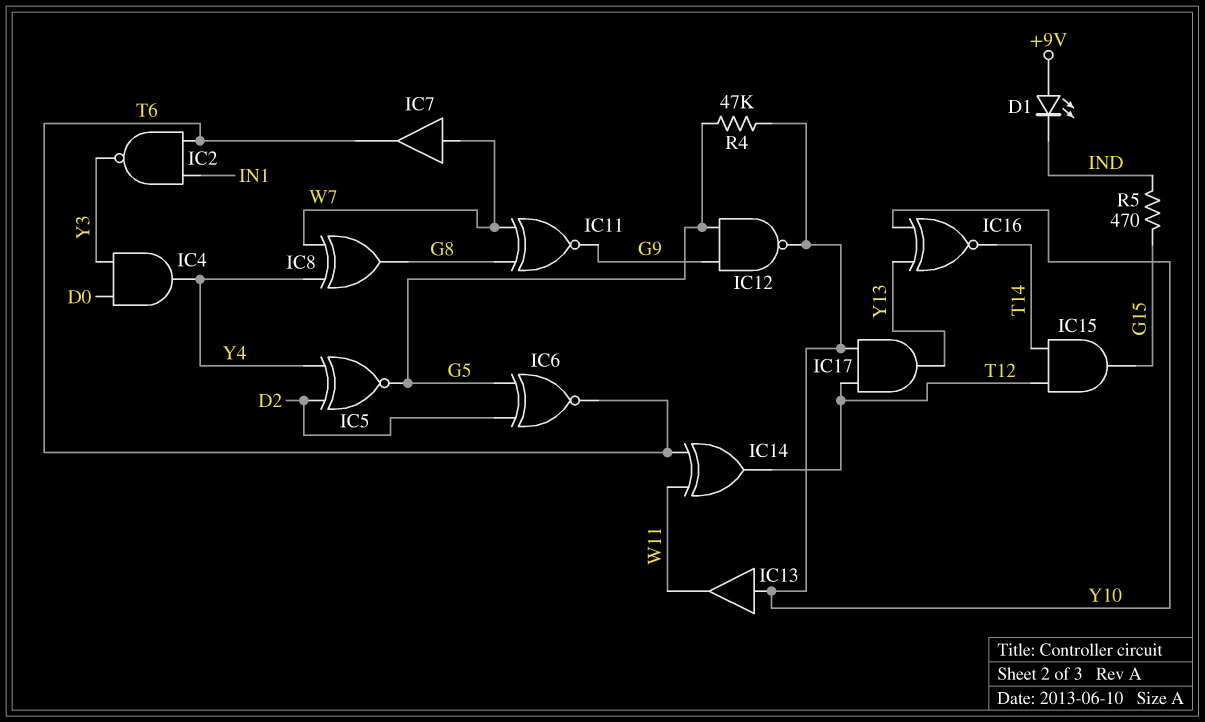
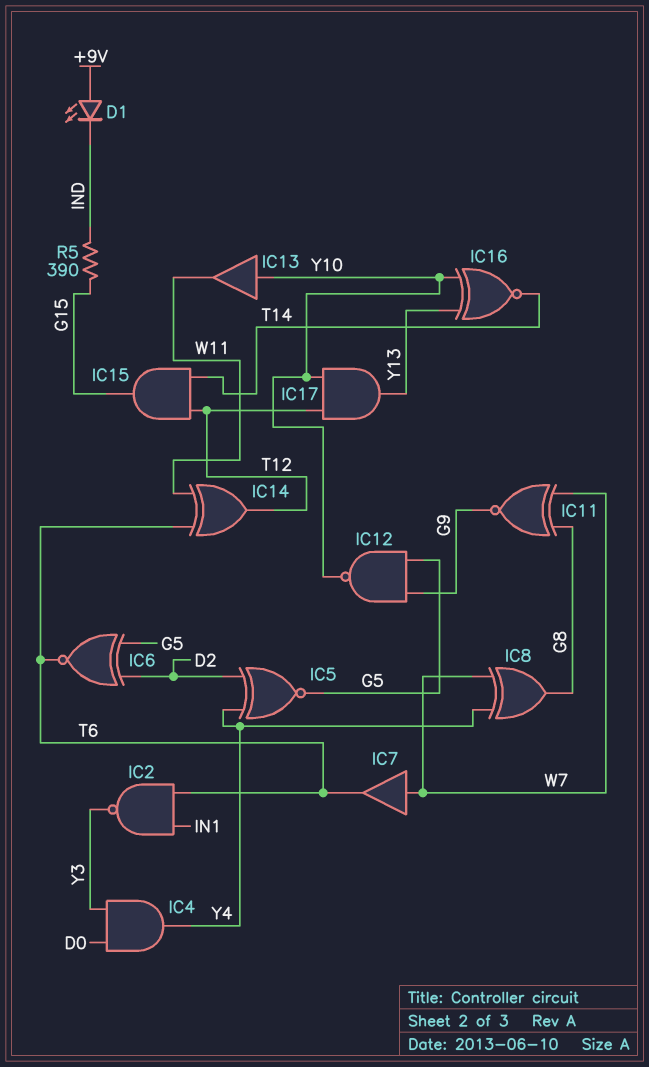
R4: 47k (G5, Y10) -> none
R5: 470 (G15, IND) -> 390 (G15, IND)

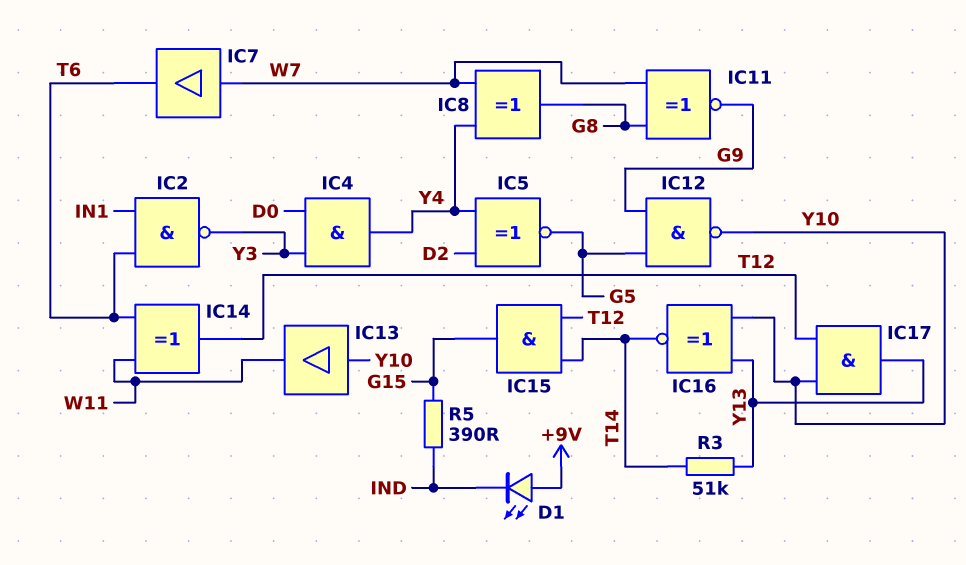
IC6: XNOR (in D2, in G5, out T6) -> none
R3: none -> 51k (T14, Y13)

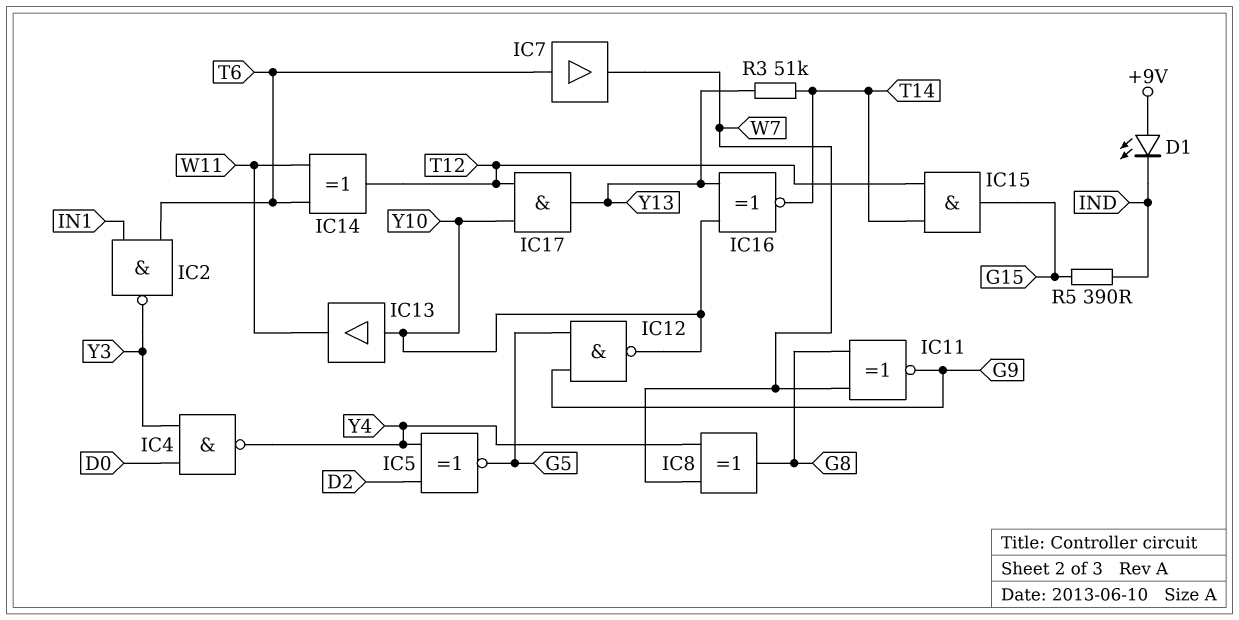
IC4: AND (in D0, in Y3, out Y4) -> NAND (in D0, in Y3, out Y4)
IC7: buffer (in W7, out T6) -> buffer (in T6, out W7)

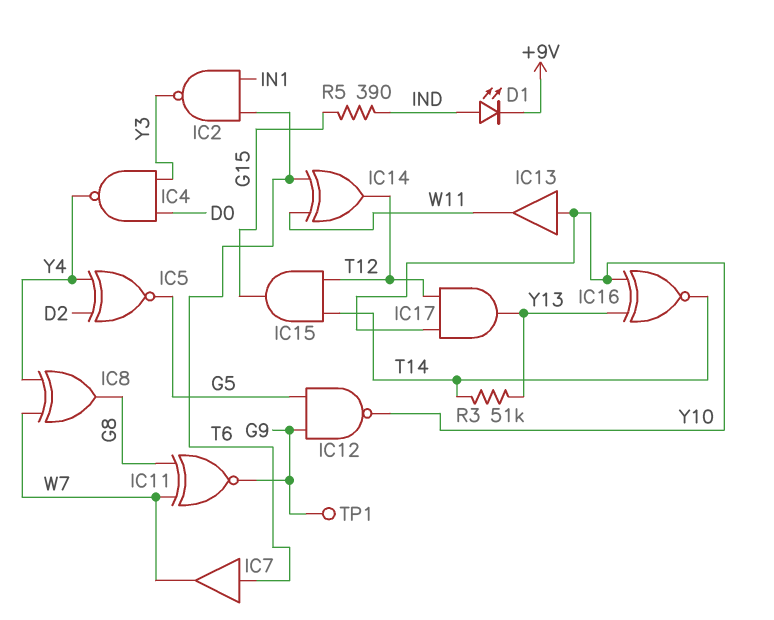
D1: LED (A +9V, K IND) -> LED (A IND, K +9V)
TP1: none -> test point (G9)

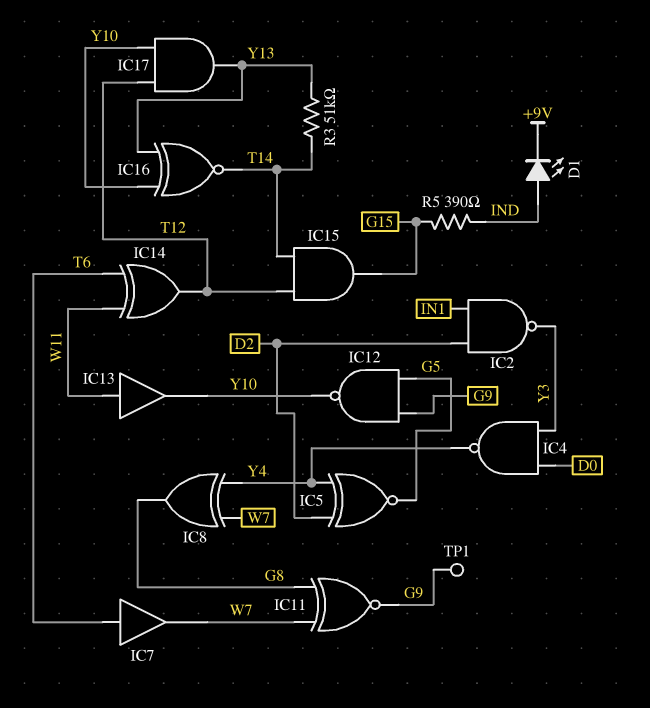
IC2: NAND (in IN1, in T6, out Y3) -> NAND (in D2, in IN1, out Y3)
IC13: buffer (in Y10, out W11) -> buffer (in W11, out Y10)

